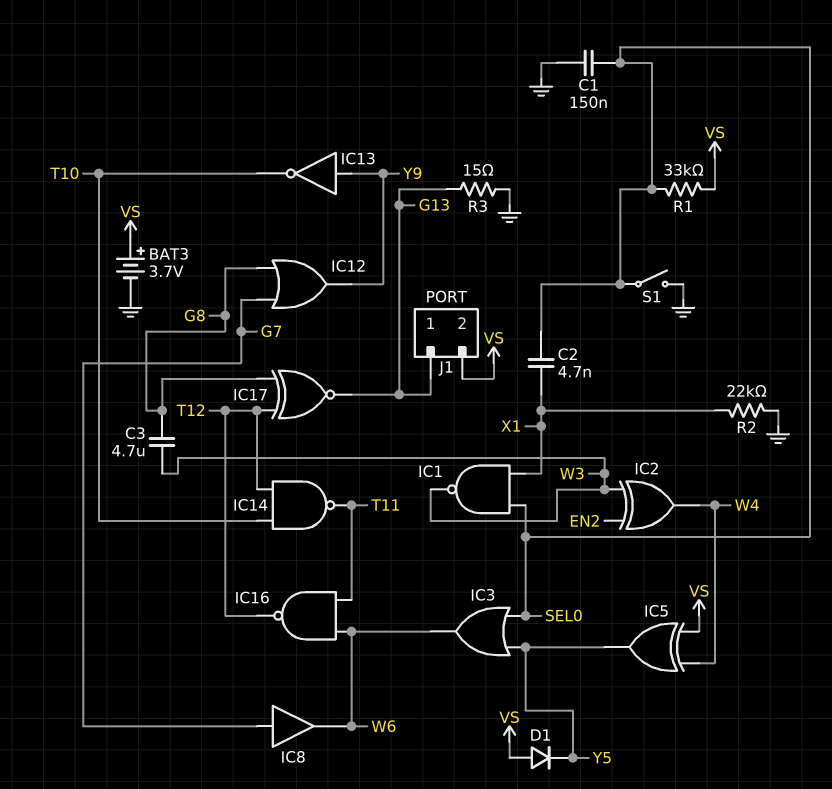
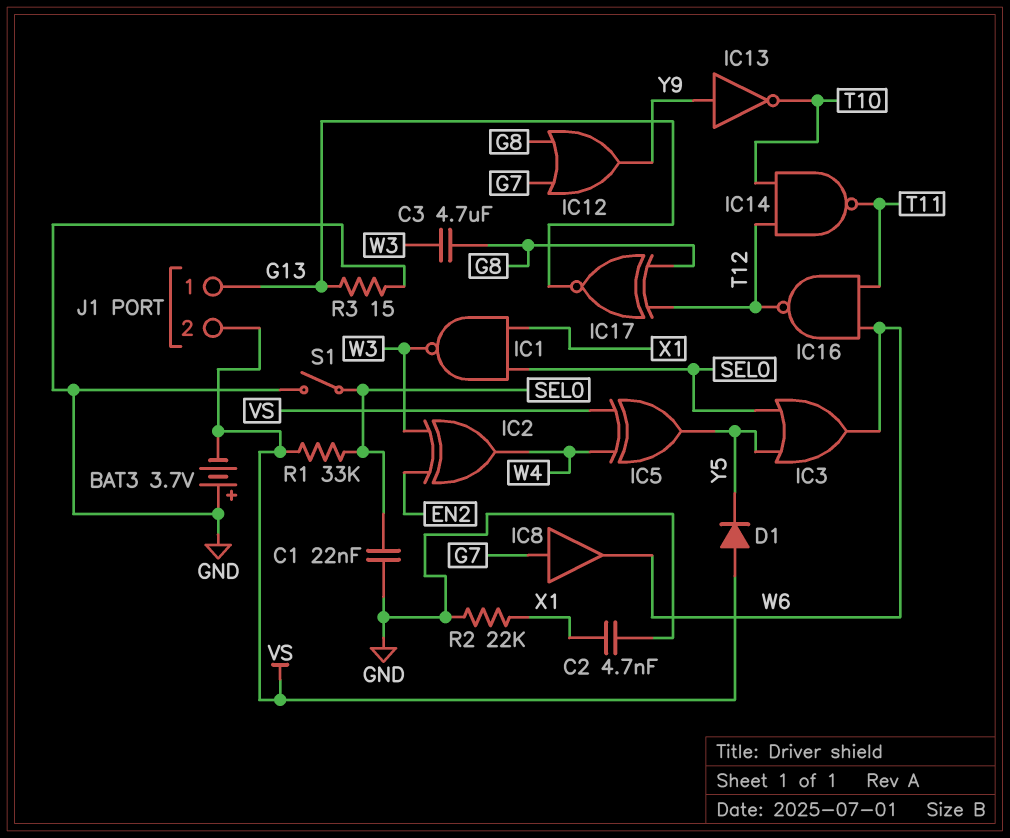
BAT3: 3.7V (plus VS, minus GND) -> 3.7V (plus GND, minus VS)
C1: 150nF (GND, SEL0) -> 22nF (GND, SEL0)
C2: 4.7nF (SEL0, X1) -> 4.7nF (GND, X1)

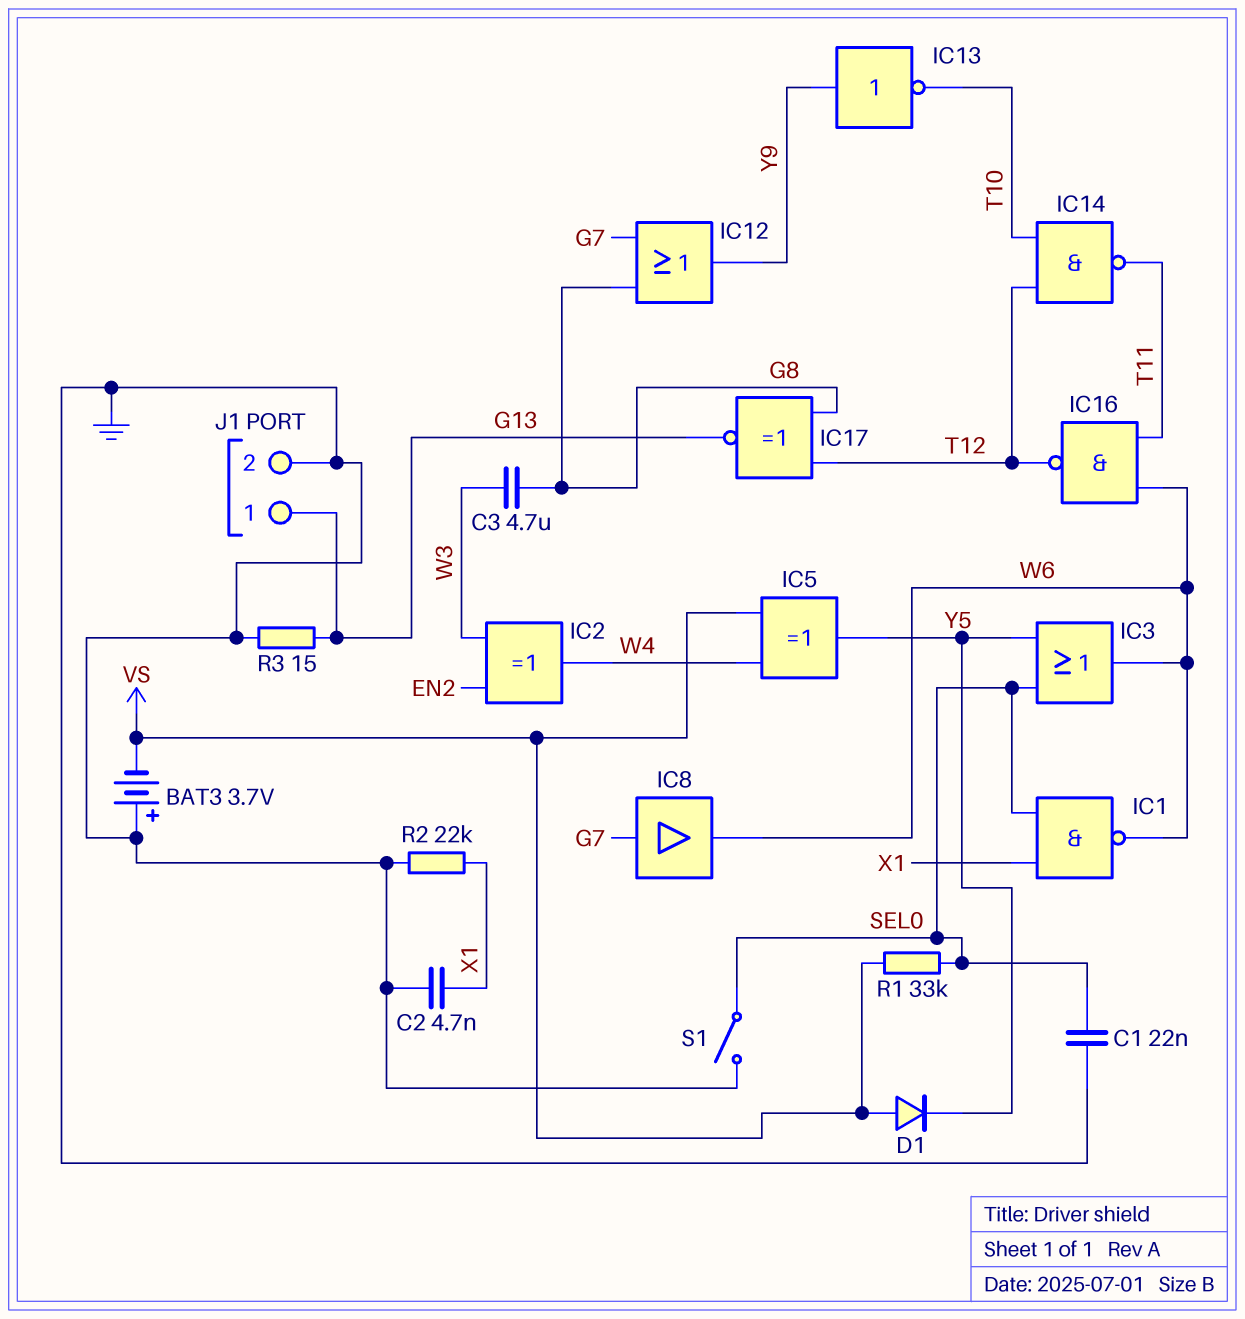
IC1: NAND (in SEL0, in X1, out W3) -> NAND (in SEL0, in X1, out W6)
J1 pin 2: VS -> GND

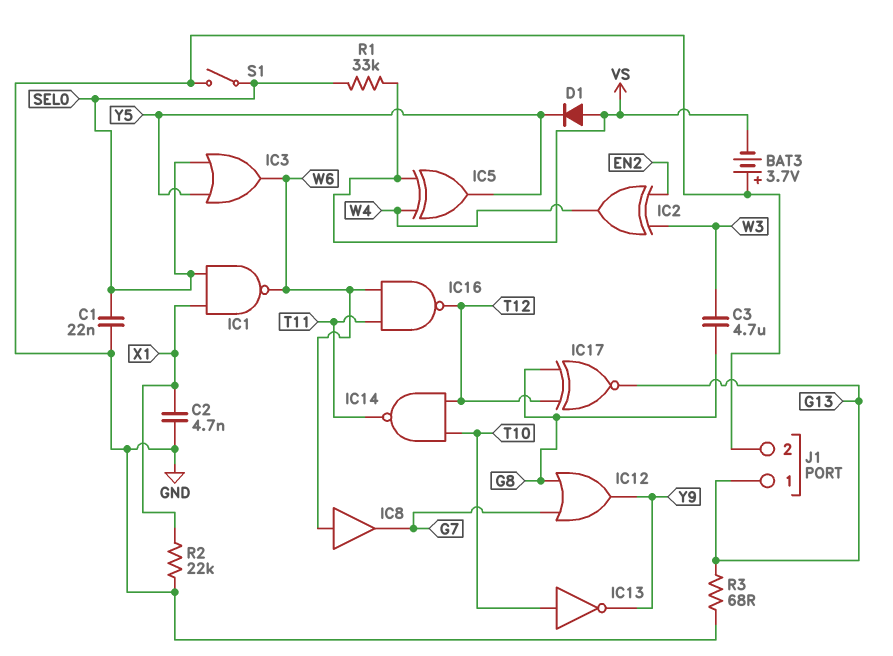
IC8: buffer (in G7, out W6) -> buffer (in W6, out G7)
IC13: NOT (in Y9, out T10) -> NOT (in T10, out Y9)
R3: 15 (G13, GND) -> 68 (G13, GND)

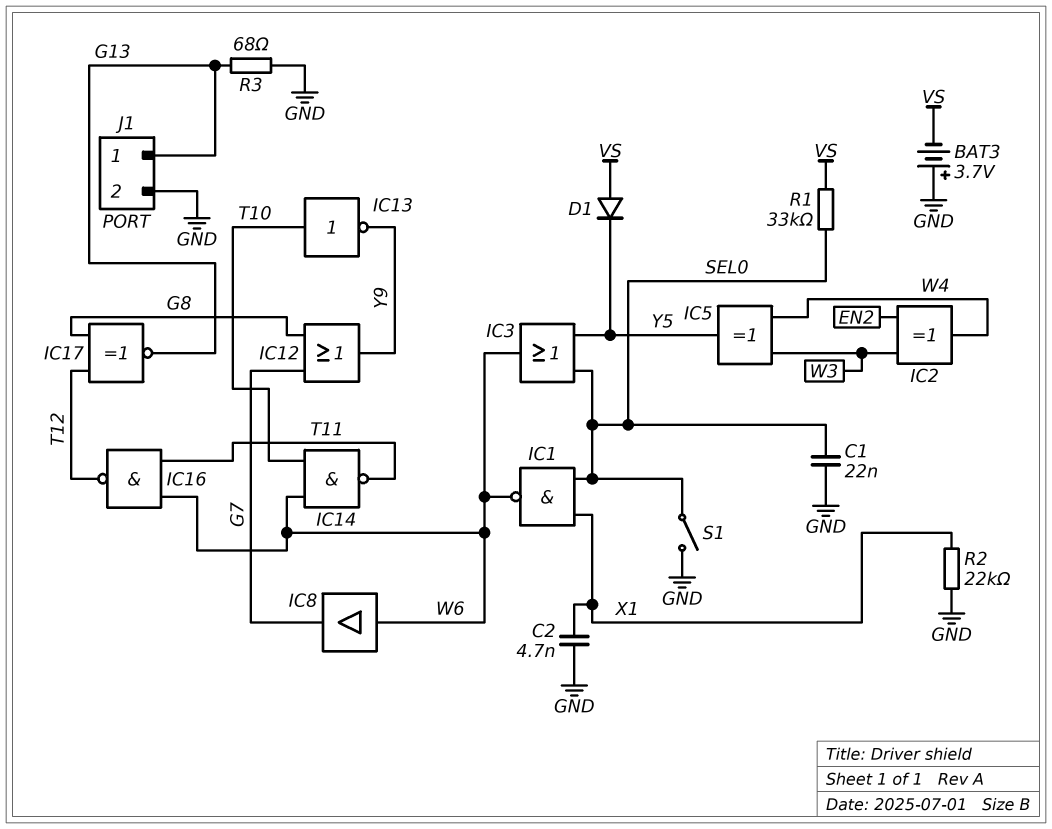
C3: 4.7uF (G8, W3) -> none
IC5: XOR (in VS, in W4, out Y5) -> XOR (in W3, in W4, out Y5)
IC14: NAND (in T10, in T12, out T11) -> NAND (in T10, in W6, out T11)

